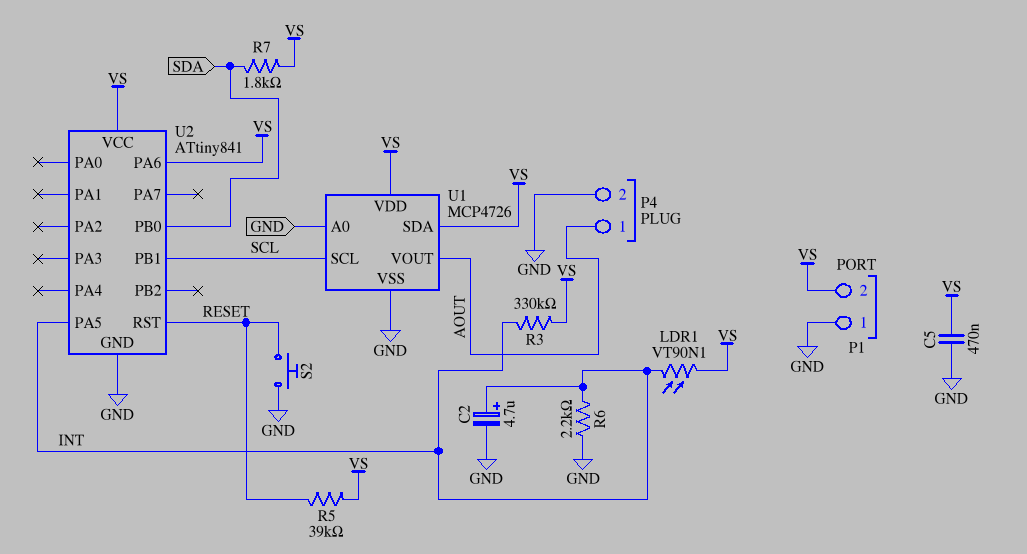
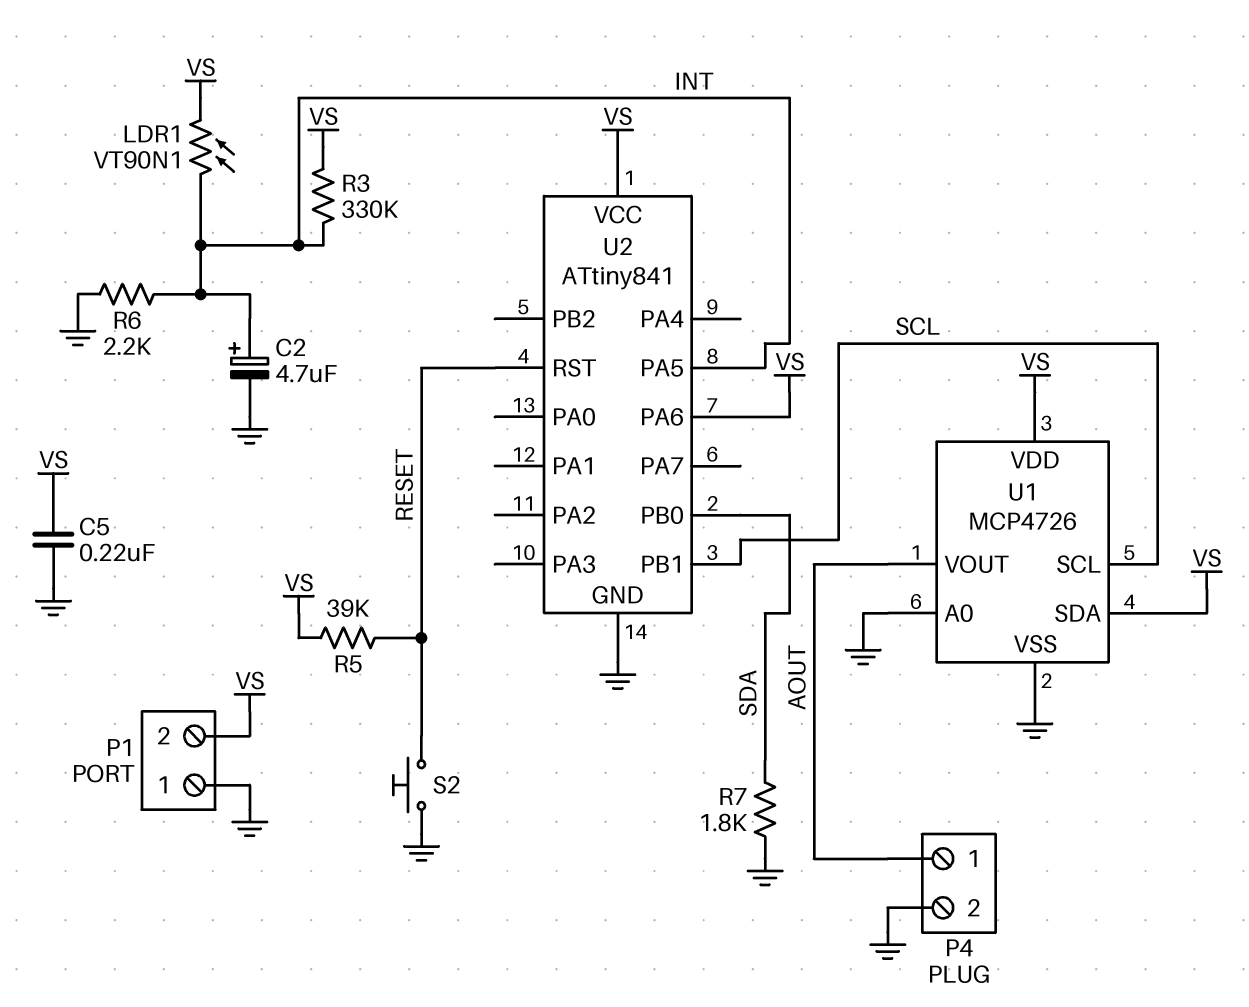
C5: 470nF (GND, VS) -> 220nF (GND, VS)
R7: 1.8k (SDA, VS) -> 1.8k (GND, SDA)

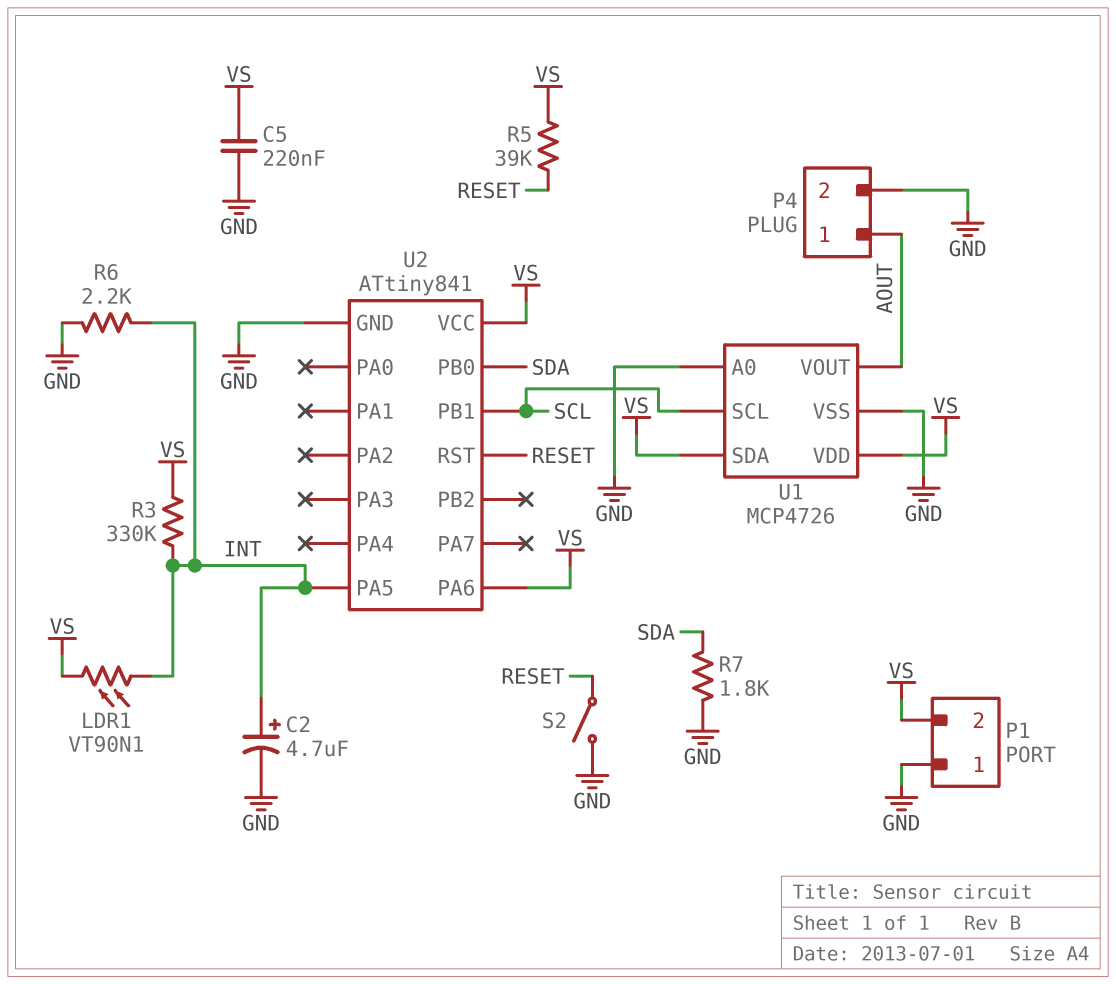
S2: button (GND, RESET) -> switch (GND, RESET)

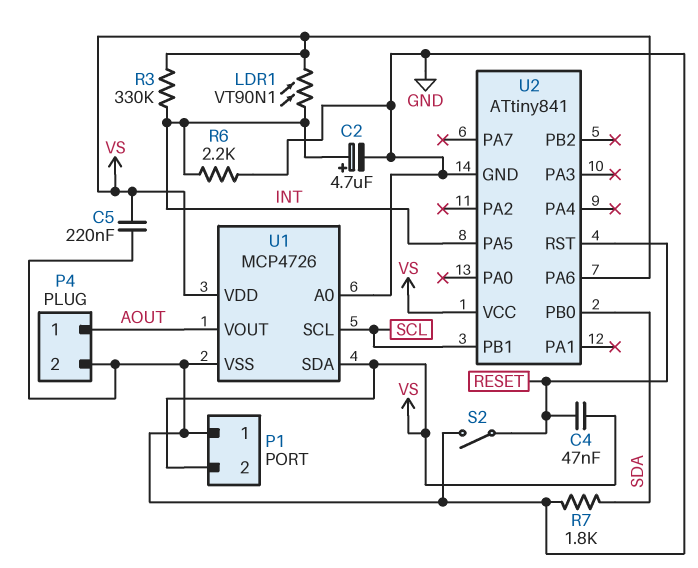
C4: none -> 47nF (RESET, VS)
R5: 39k (RESET, VS) -> none

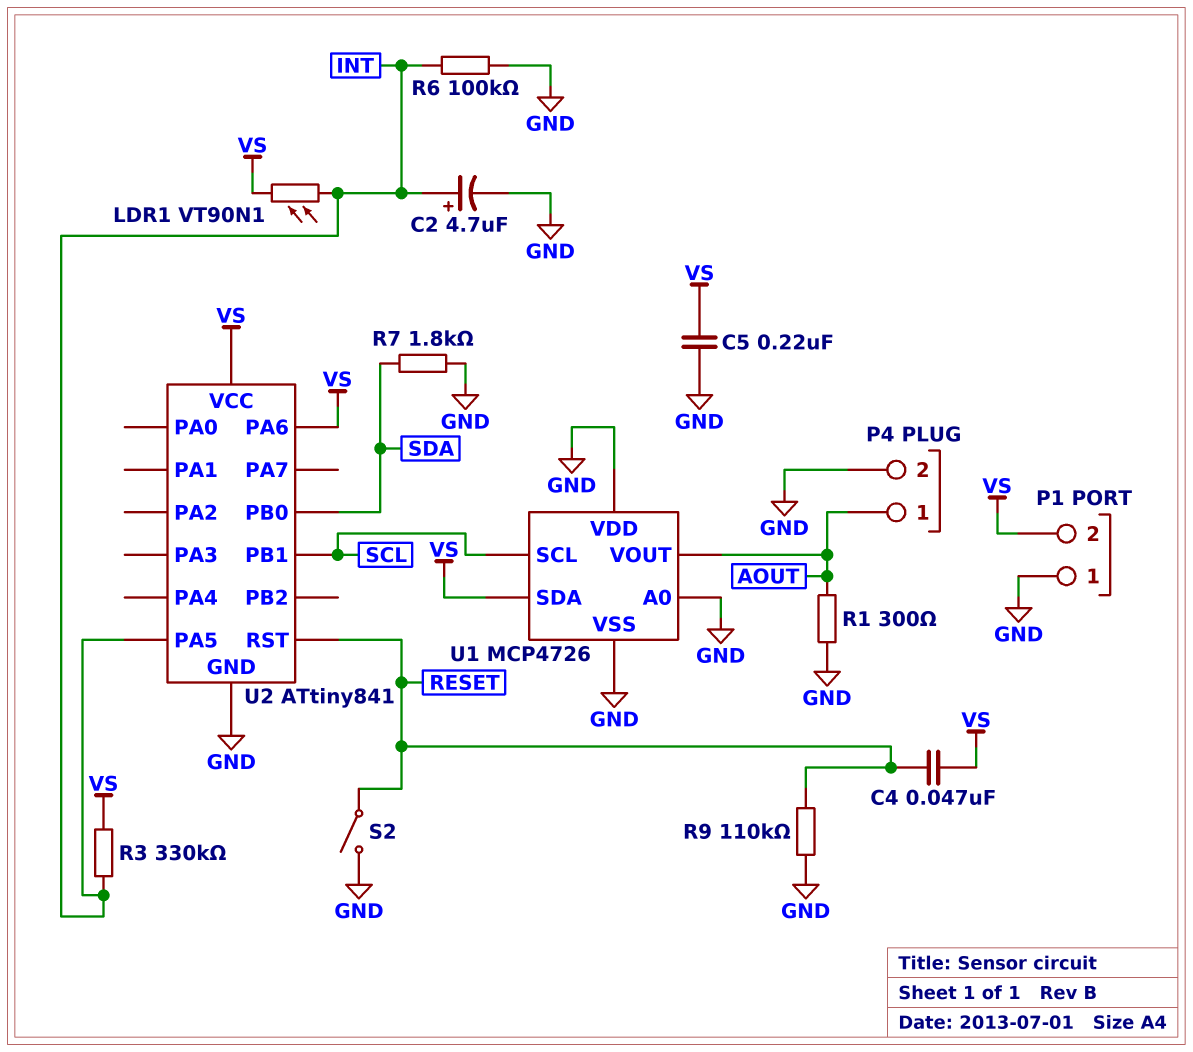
R1: none -> 300 (AOUT, GND)
R6: 2.2k (GND, INT) -> 100k (GND, INT)
R9: none -> 110k (GND, RESET)
U1 pin VDD: VS -> GND

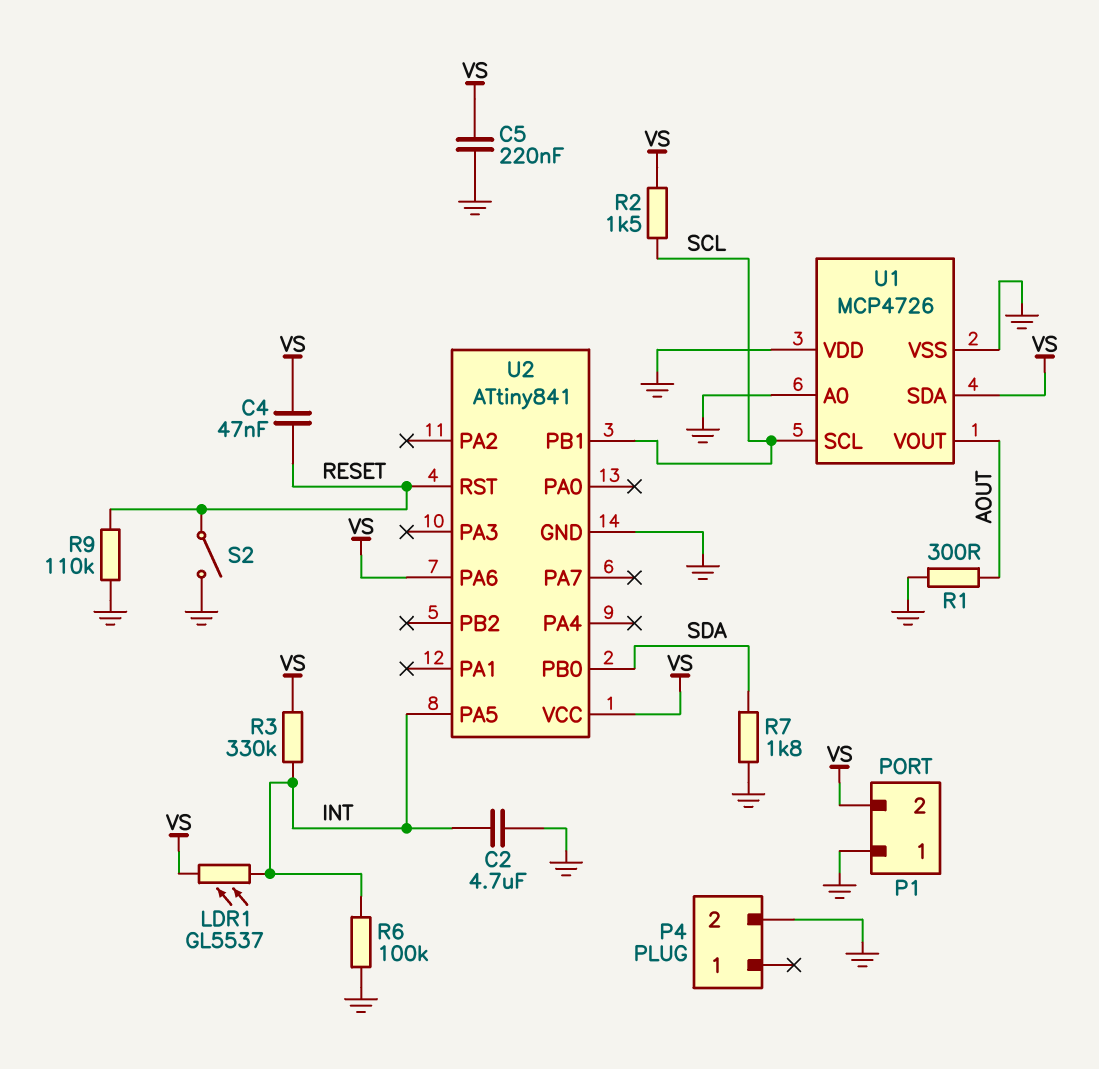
C2: 4.7uF (plus INT, minus GND) -> 4.7uF (GND, INT)
LDR1: VT90N1 (INT, VS) -> GL5537 (INT, VS)
P4 pin 1: AOUT -> none
R2: none -> 1.5k (SCL, VS)

